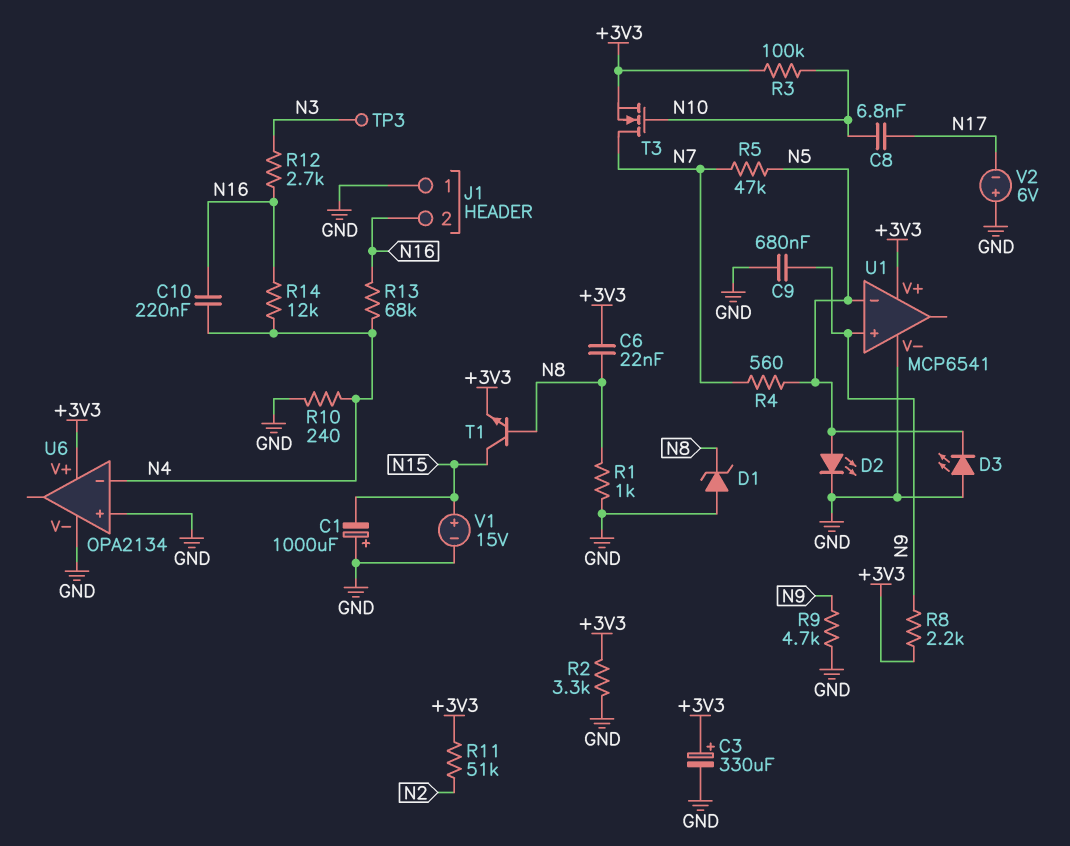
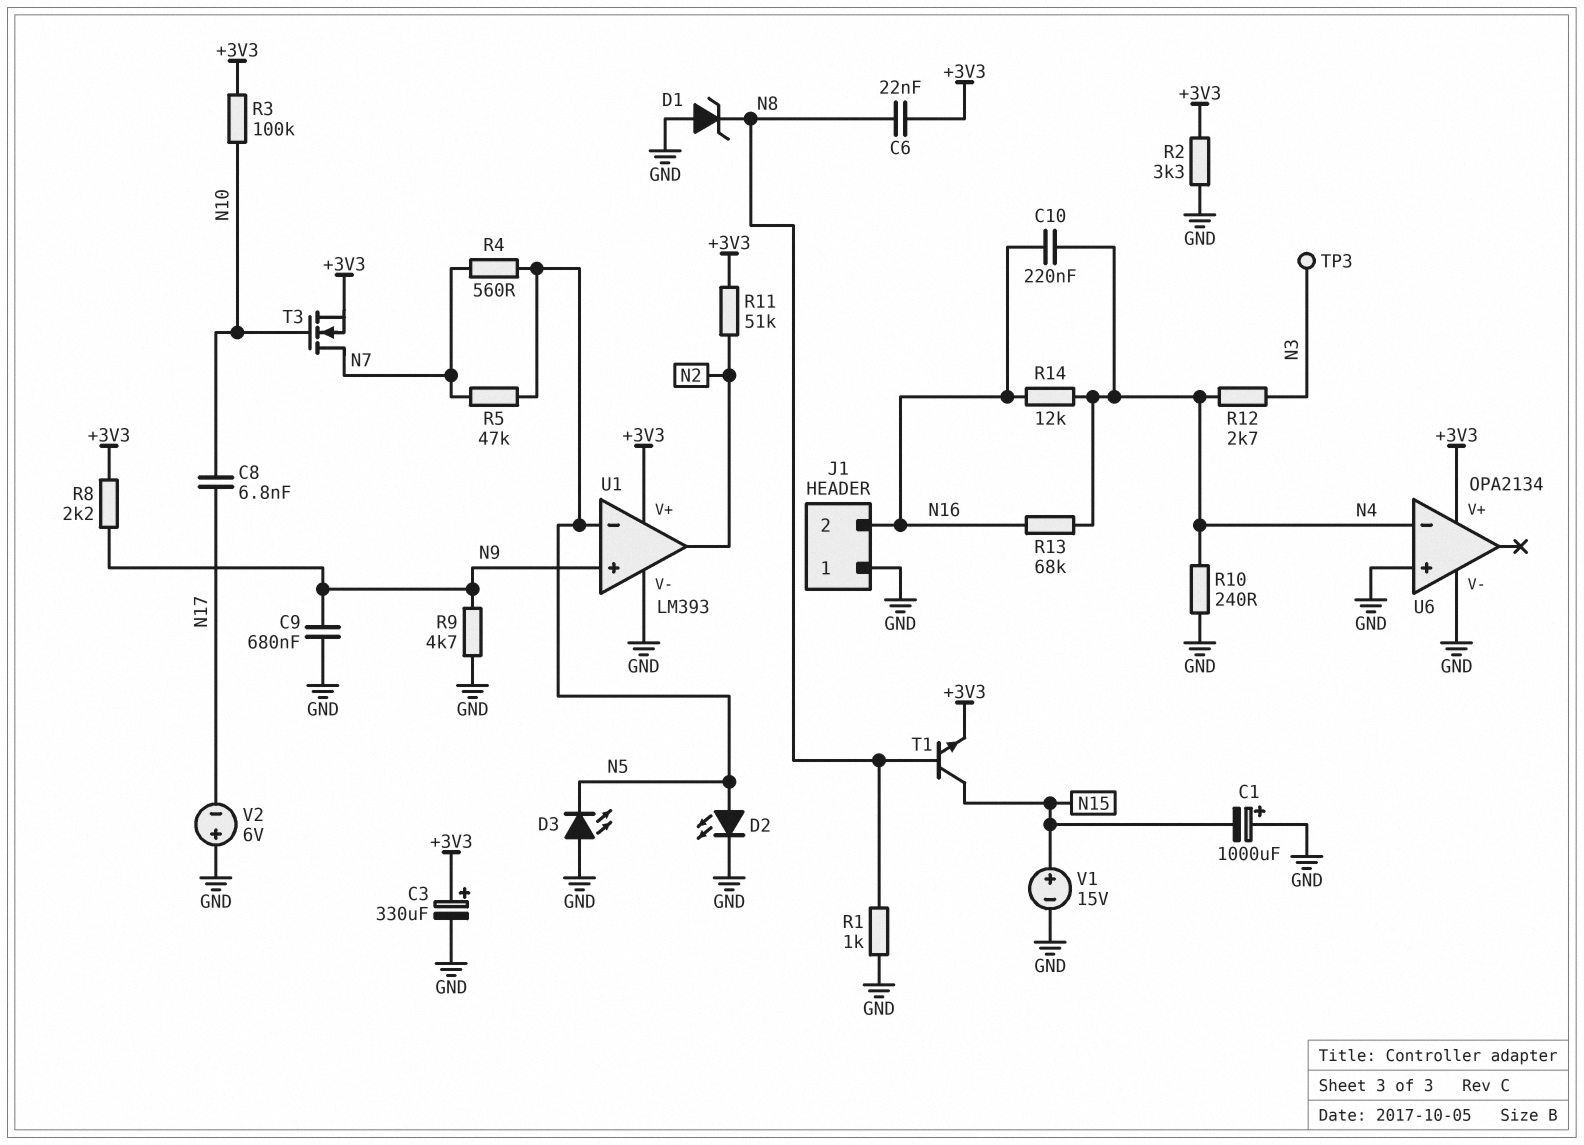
R12: 2.7k (N3, N16) -> 2.7k (N3, N4)
U1: MCP6541 -> LM393
U1 pin out: none -> N2

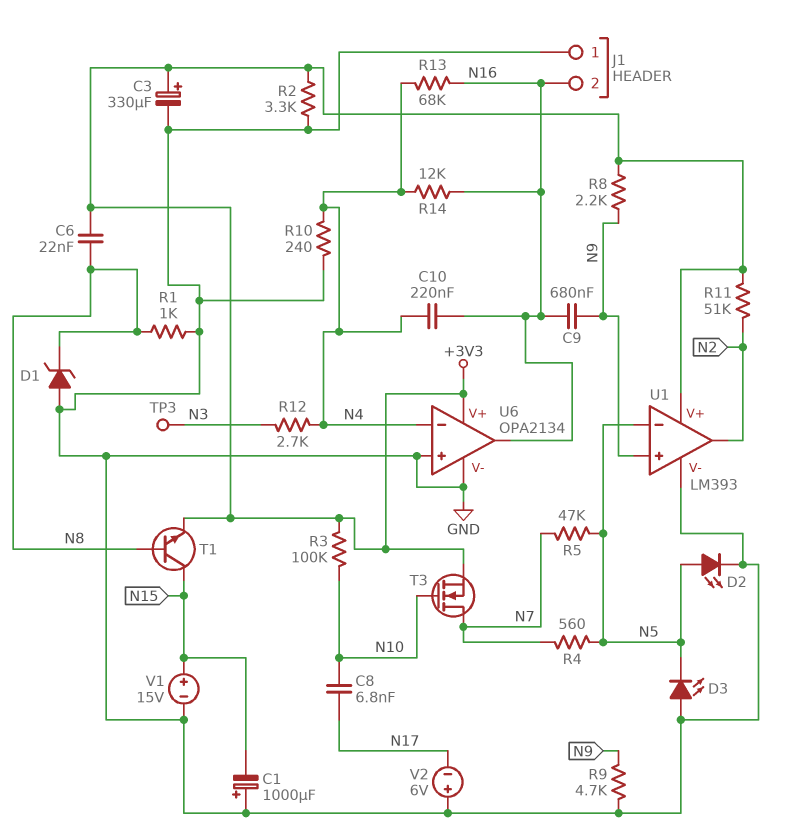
C9: 680nF (GND, N9) -> 680nF (N9, N16)
U6 pin out: none -> N16

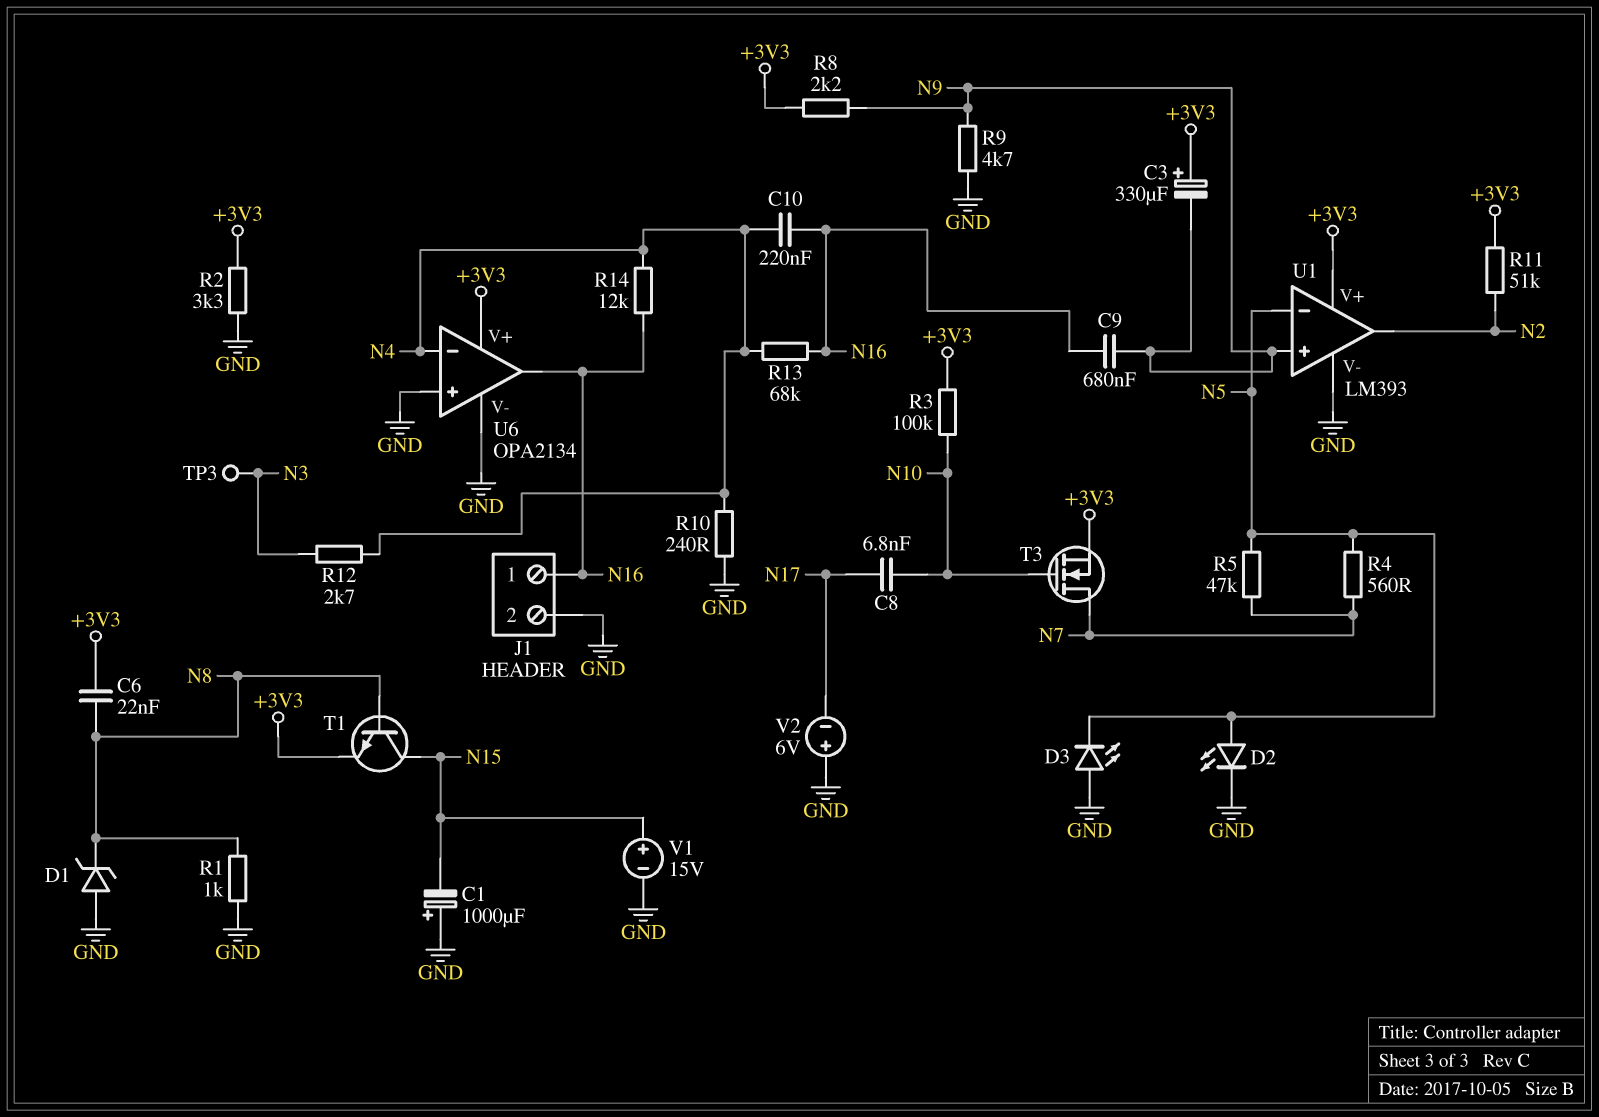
C3: 330uF (plus +3V3, minus GND) -> 330uF (plus +3V3, minus N9)
J1 pin 1: GND -> N16
J1 pin 2: N16 -> GND

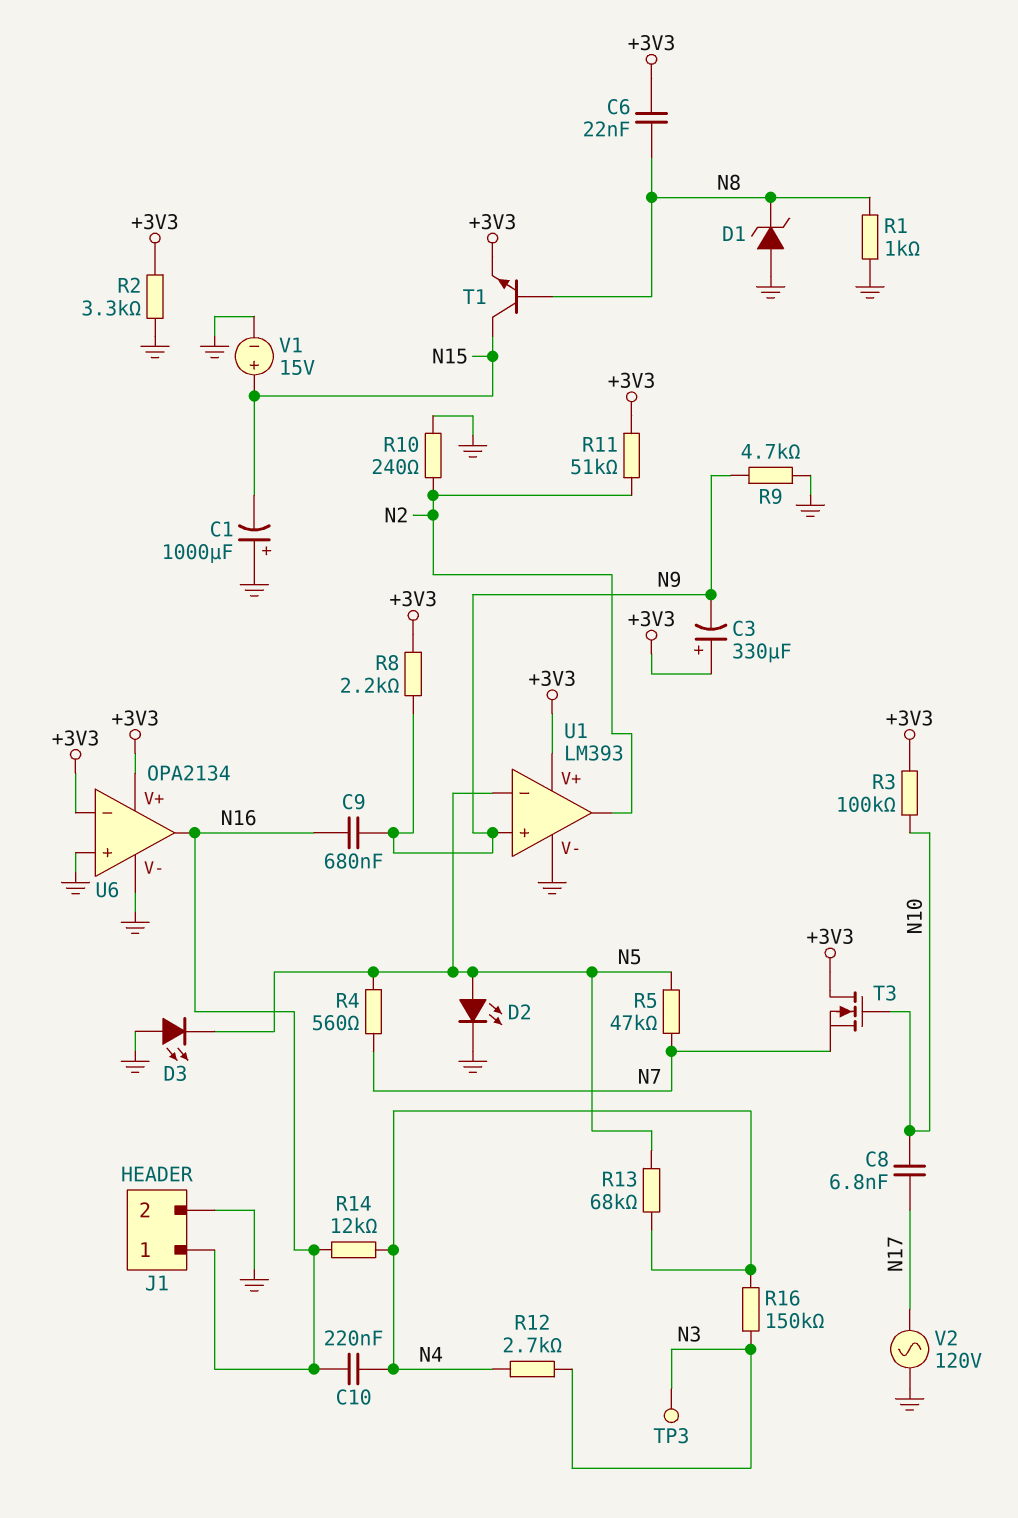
R10: 240 (GND, N4) -> 240 (GND, N2)
R13: 68k (N4, N16) -> 68k (N4, N5)
R16: none -> 150k (N3, N4)
T3: NMOS (G N10, D N7, S +3V3) -> NMOS (G N10, D +3V3, S N7)
U6 pin in-: N4 -> +3V3
V2: 6V (plus GND, minus N17) -> AC 120V (GND, N17)

